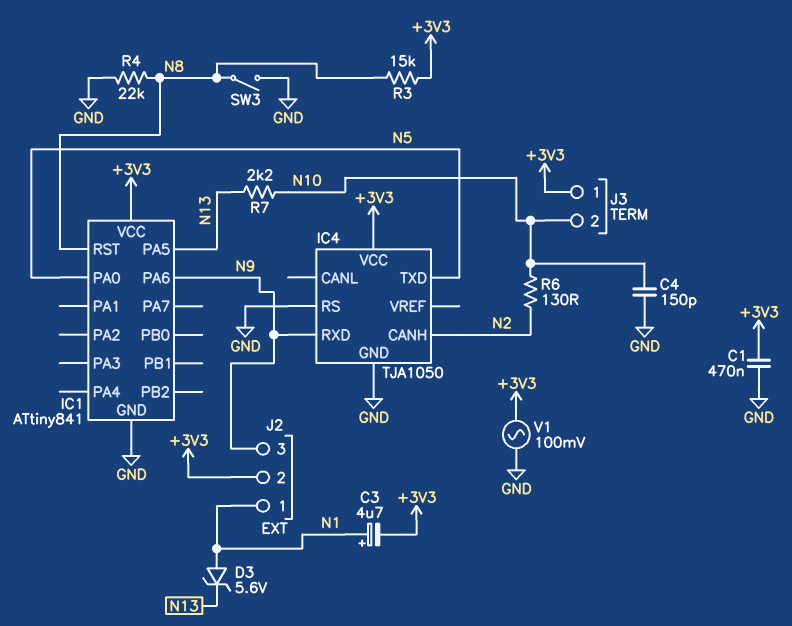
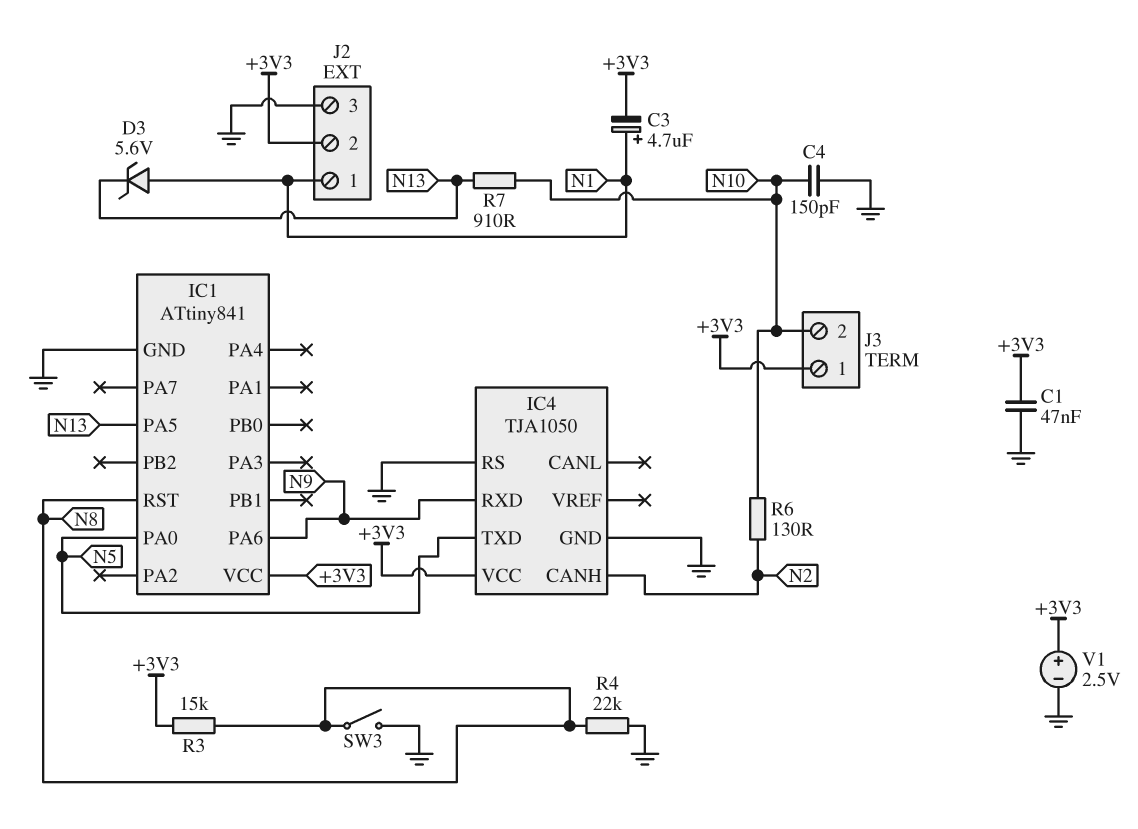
C1: 470nF (+3V3, GND) -> 47nF (+3V3, GND)
J2 pin 3: N9 -> GND
R7: 2.2k (N10, N13) -> 910 (N10, N13)
V1: AC 100mV (+3V3, GND) -> 2.5V (plus +3V3, minus GND)

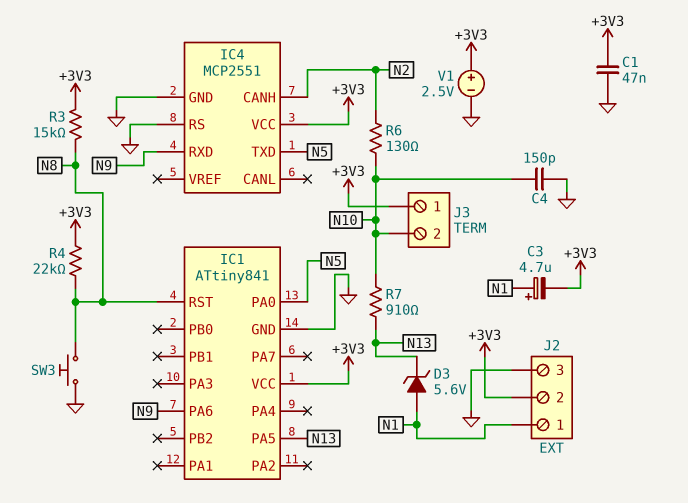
IC4: TJA1050 -> MCP2551
R4: 22k (GND, N8) -> 22k (+3V3, N8)
SW3: switch (GND, N8) -> button (GND, N8)

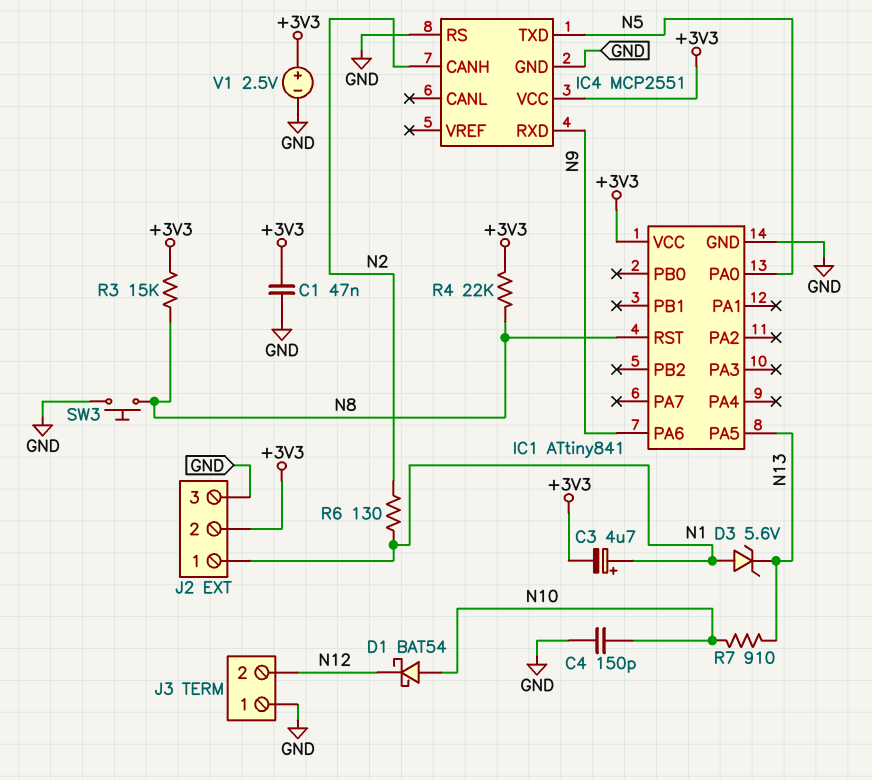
D1: none -> schottky BAT54 (A N10, K N12)
J3 pin 1: +3V3 -> GND
J3 pin 2: N10 -> N12
R6: 130 (N2, N10) -> 130 (N1, N2)

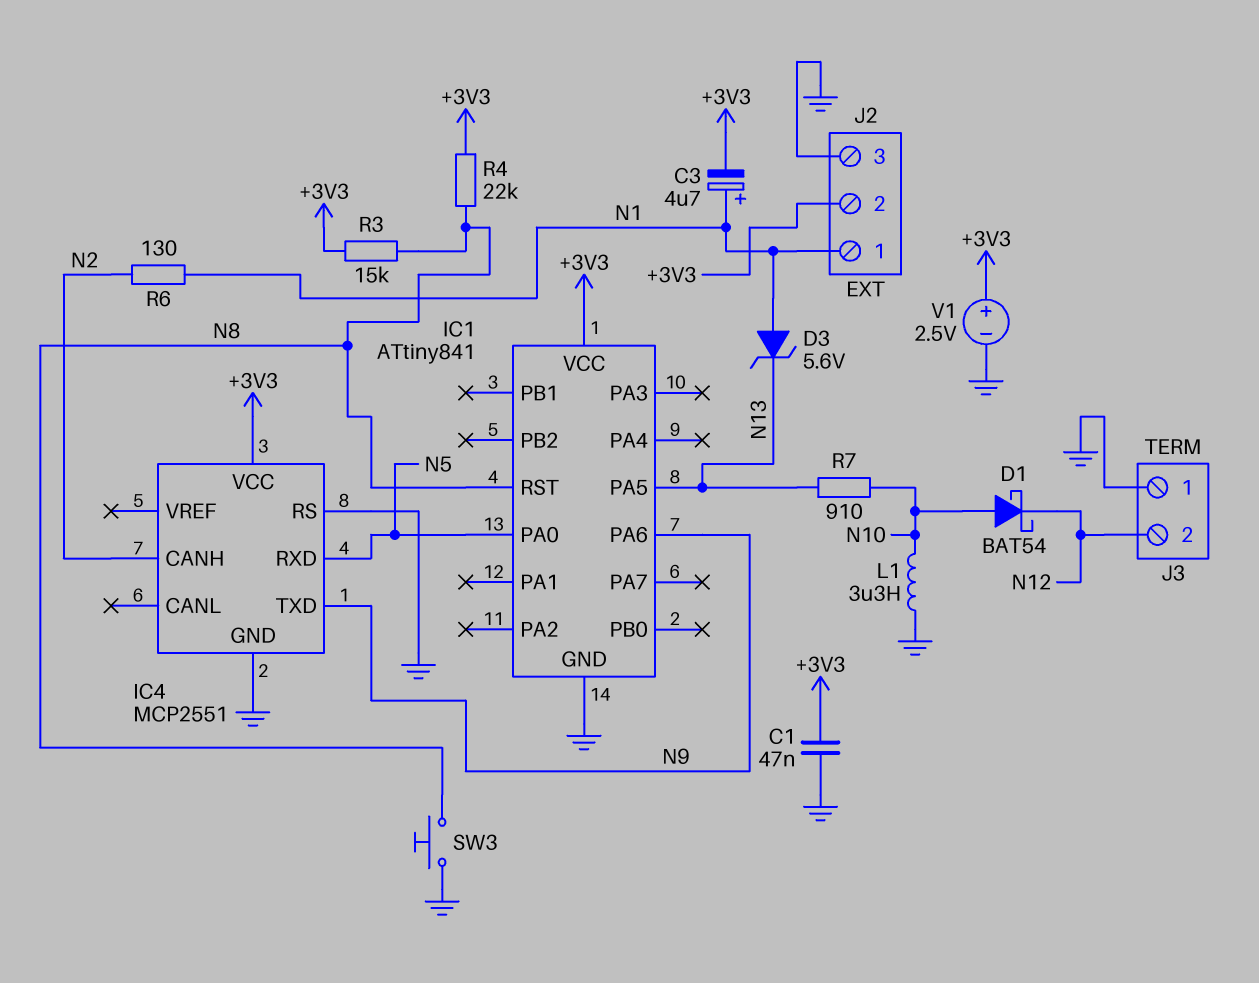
C4: 150pF (GND, N10) -> none
IC4 pin RXD: N9 -> N5
IC4 pin TXD: N5 -> N9
L1: none -> 3.3uH (GND, N10)

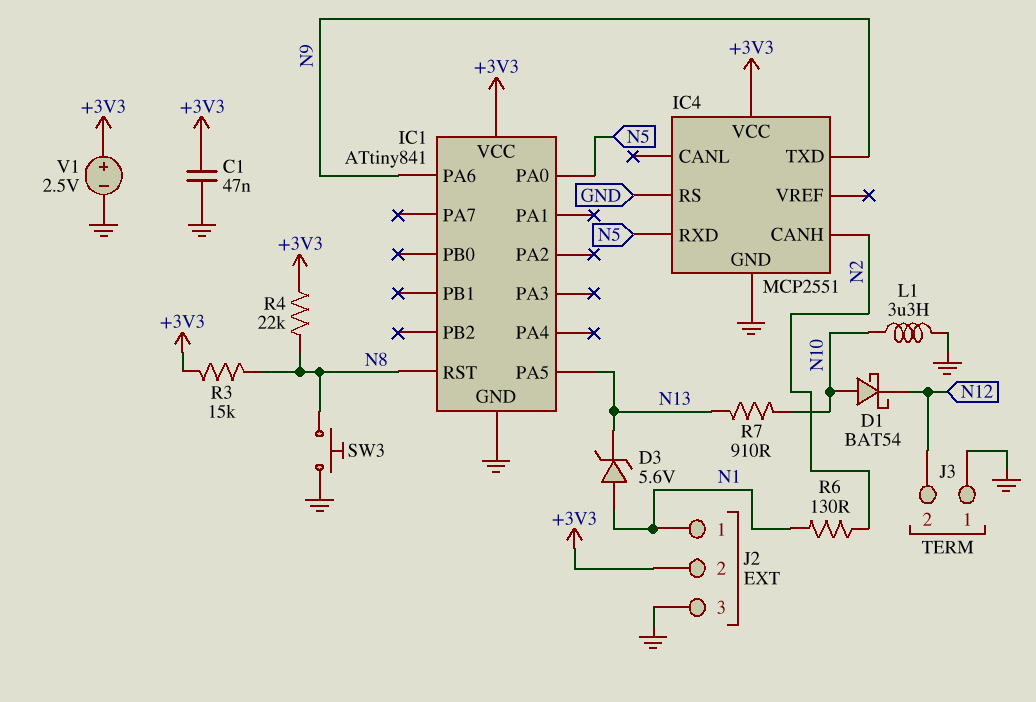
C3: 4.7uF (plus N1, minus +3V3) -> none

